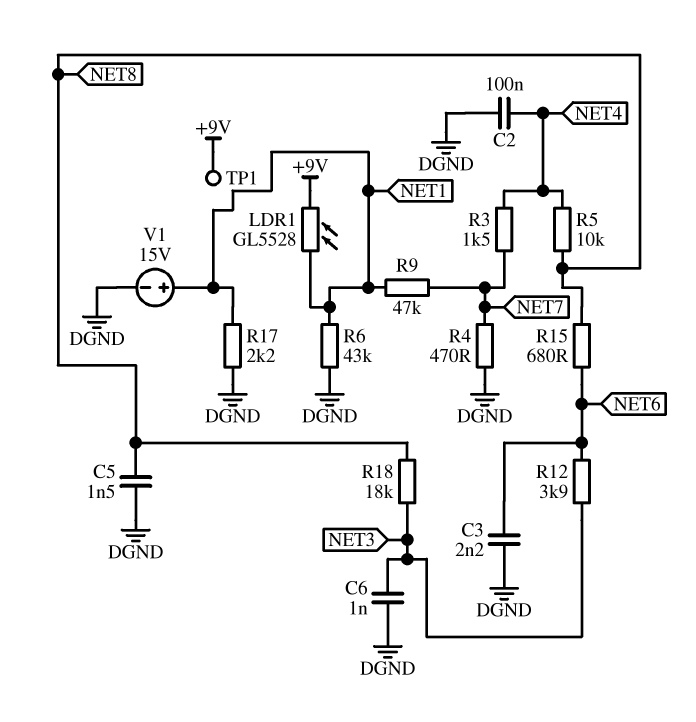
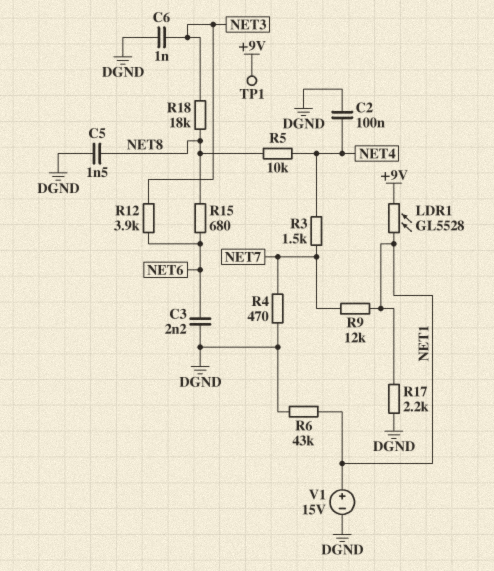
R9: 47k (NET1, NET7) -> 12k (NET1, NET7)

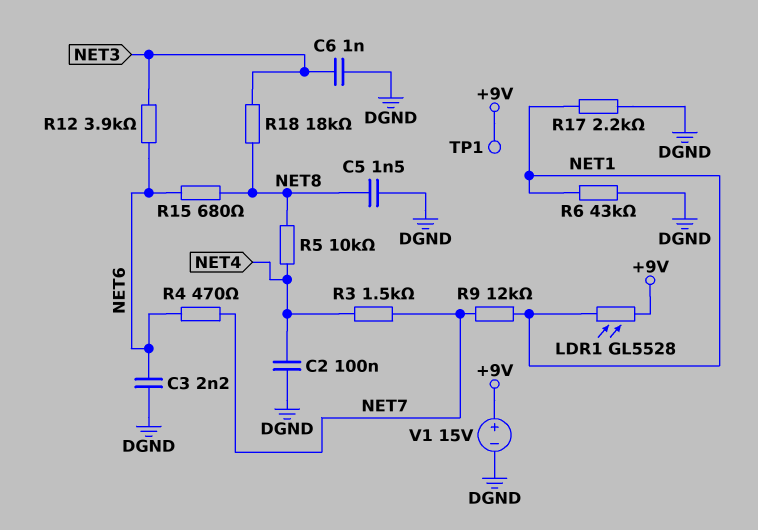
R4: 470 (DGND, NET7) -> 470 (NET6, NET7)
V1: 15V (plus NET1, minus DGND) -> 15V (plus +9V, minus DGND)

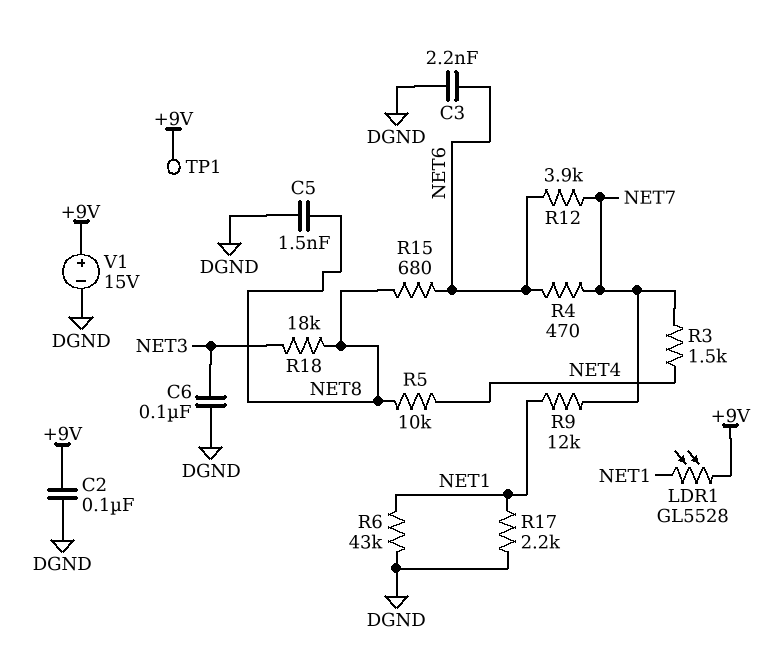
C2: 100nF (DGND, NET4) -> 100nF (+9V, DGND)
C6: 1nF (DGND, NET3) -> 100nF (DGND, NET3)
R12: 3.9k (NET3, NET6) -> 3.9k (NET6, NET7)

